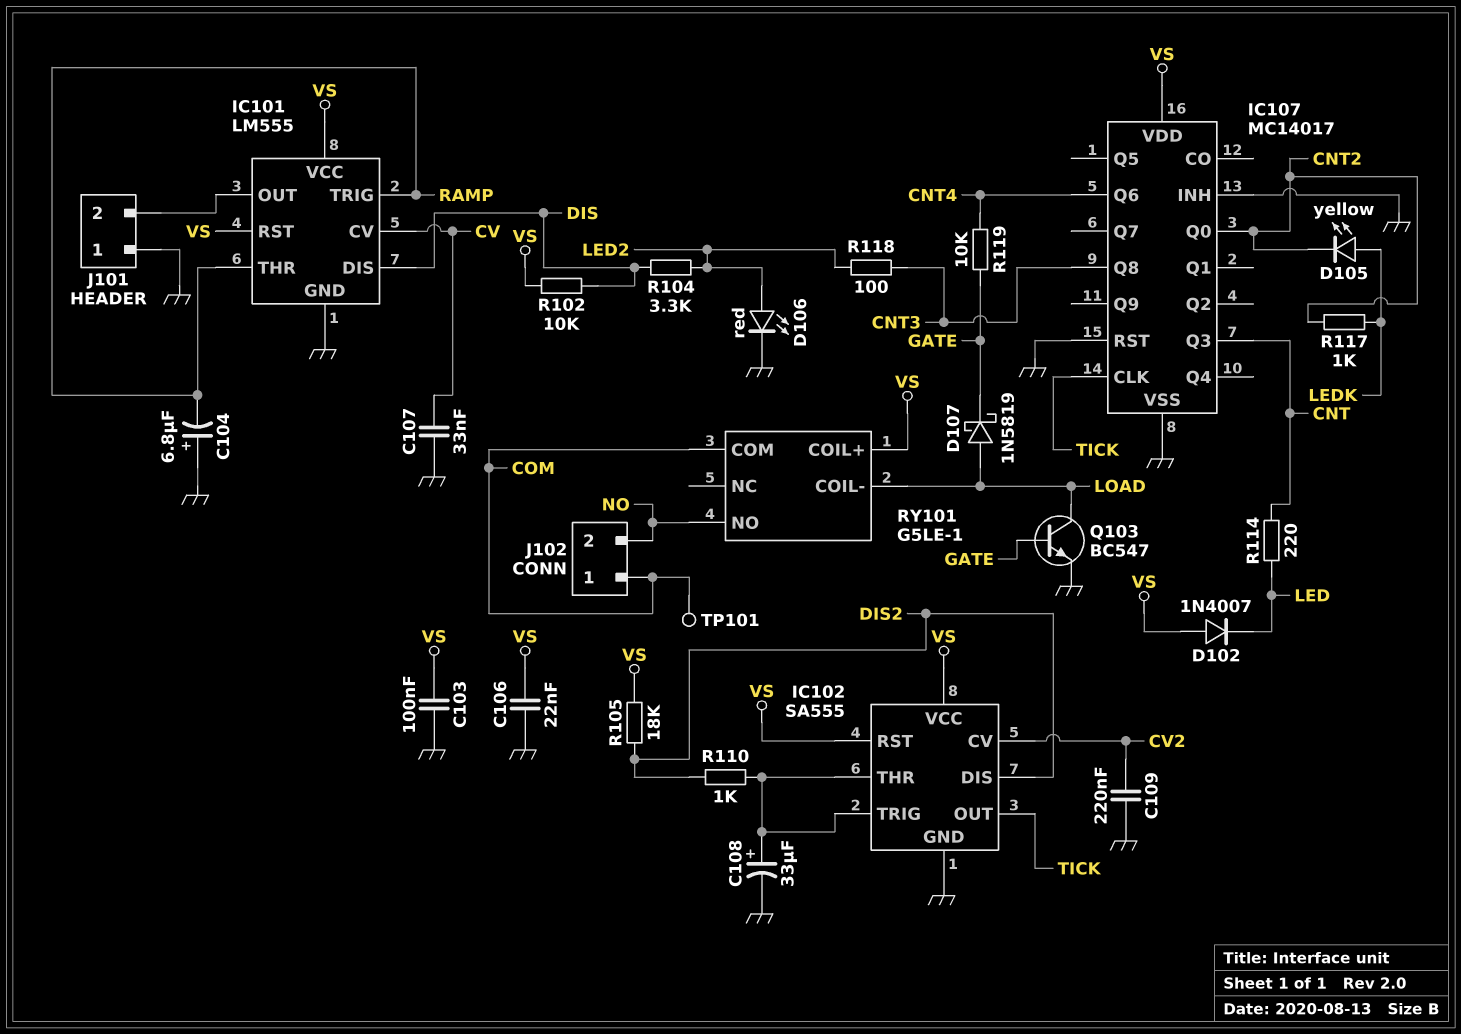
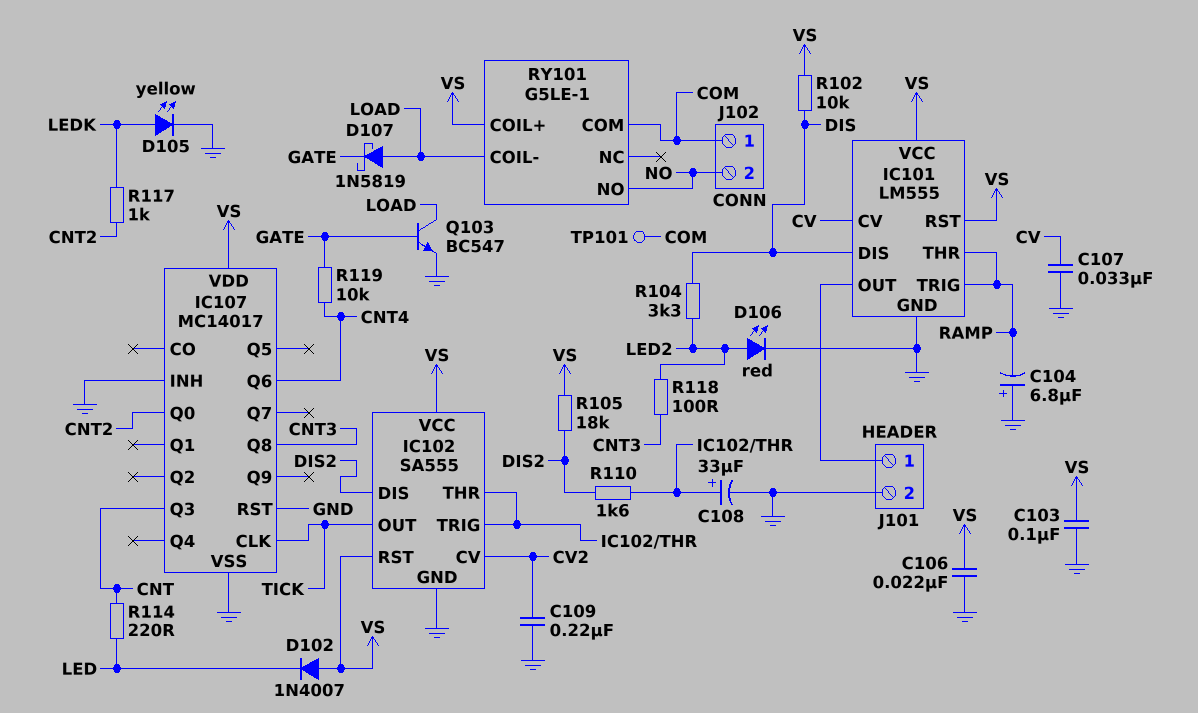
D105: LED yellow (A LEDK, K CNT2) -> LED yellow (A LEDK, K GND)
J101 pin 1: GND -> IC101/OUT
J101 pin 2: IC101/OUT -> GND
R110: 1k (DIS2, IC102/THR) -> 1.6k (DIS2, IC102/THR)

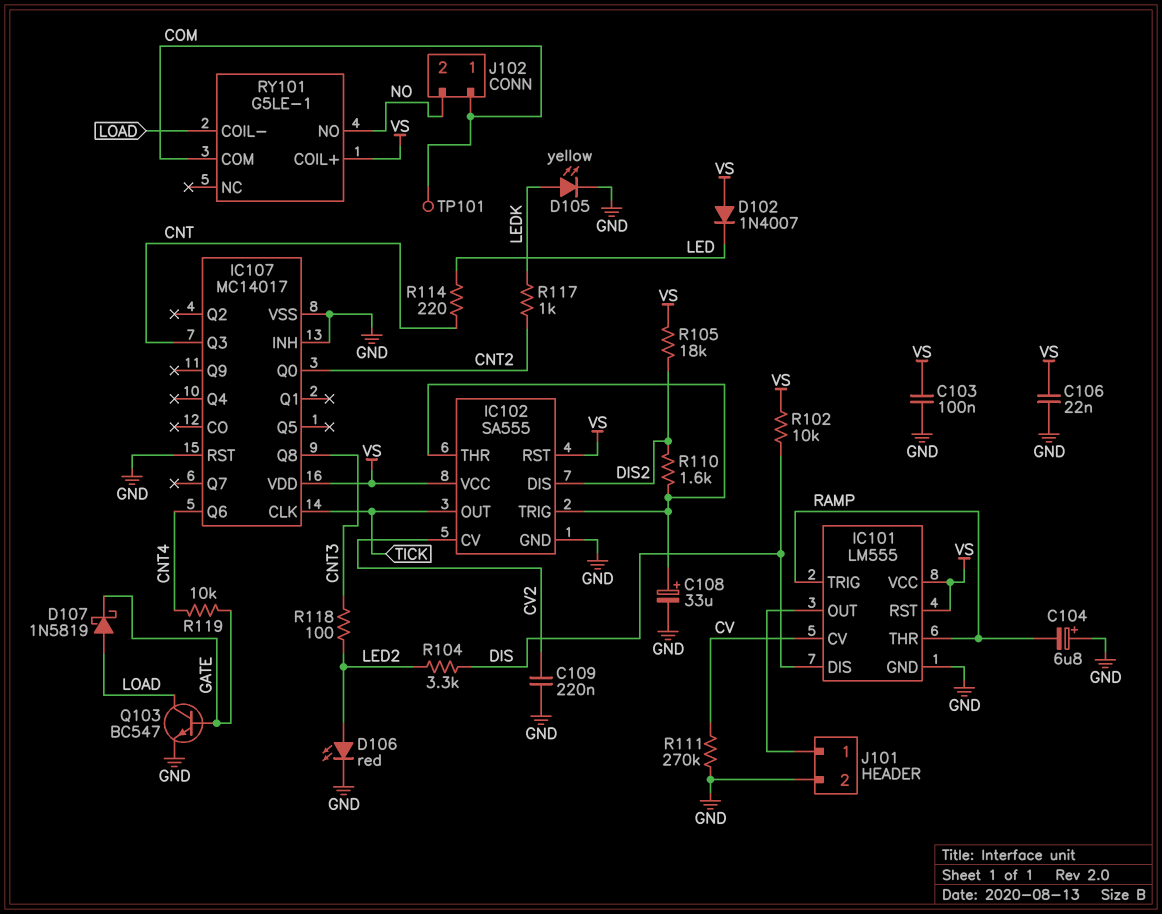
C107: 33nF (CV, GND) -> none
R111: none -> 270k (CV, GND)

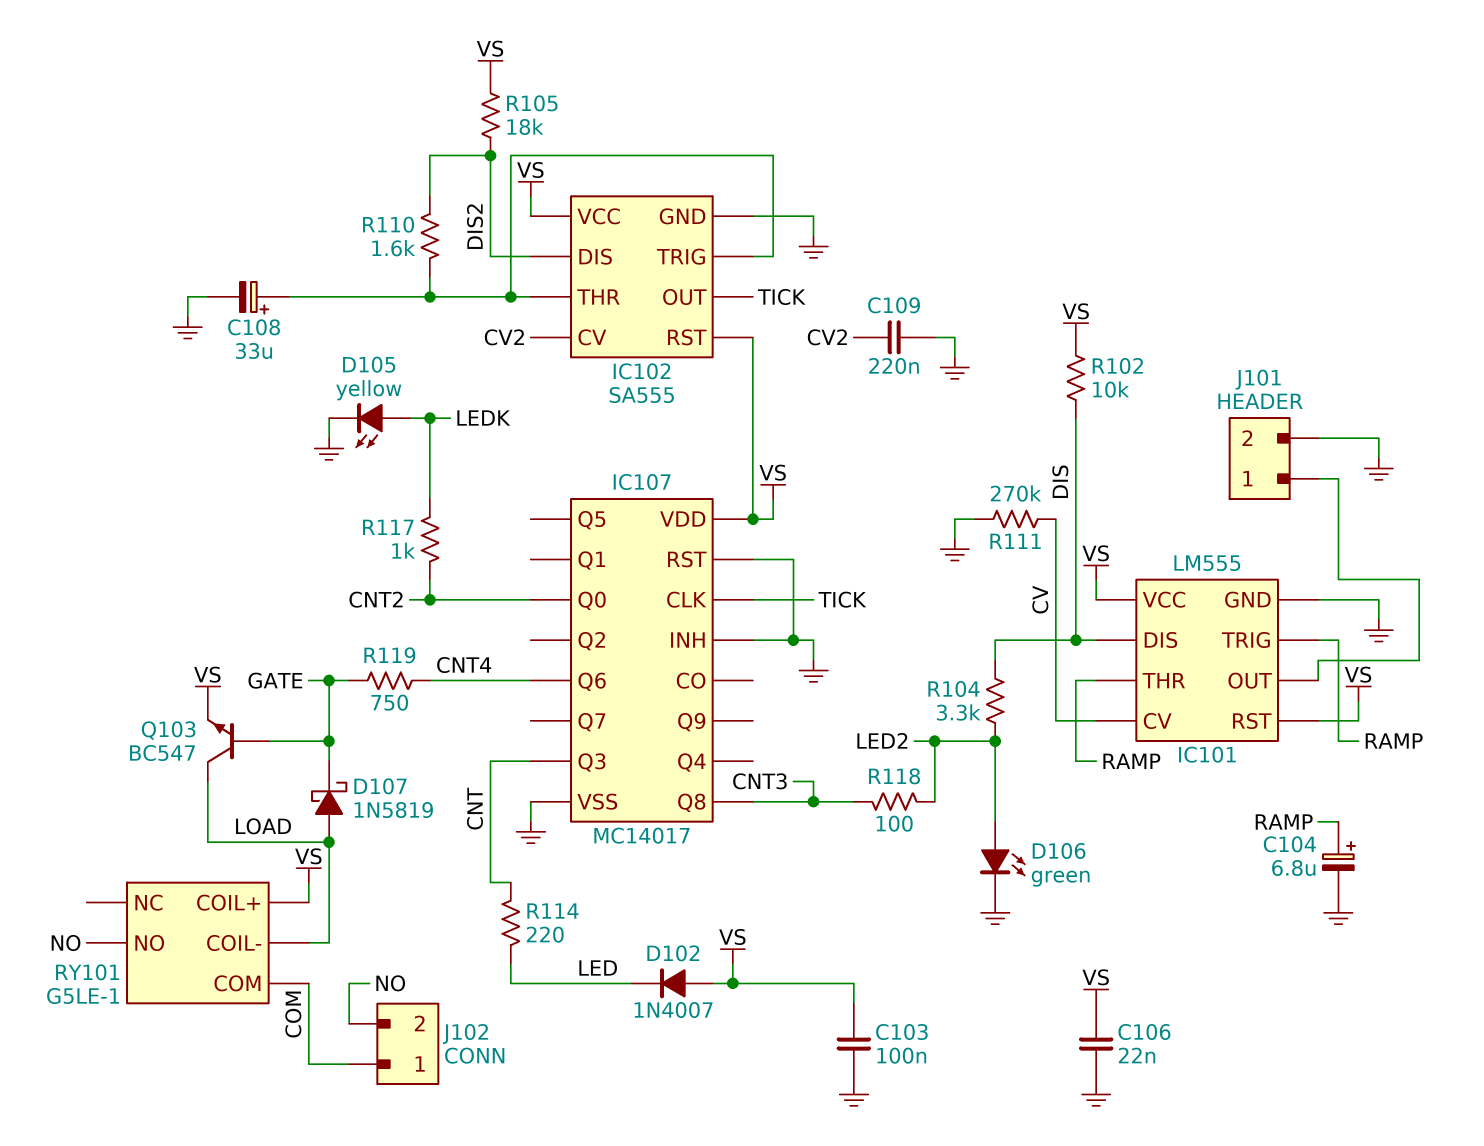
C104: 6.8uF (plus GND, minus RAMP) -> 6.8uF (plus RAMP, minus GND)
D106: LED red (A LED2, K GND) -> LED green (A LED2, K GND)
Q103: NPN BC547 (B GATE, C LOAD, E GND) -> NPN BC547 (B GATE, C LOAD, E VS)
R119: 10k (CNT4, GATE) -> 750 (CNT4, GATE)
TP101: test point (COM) -> none

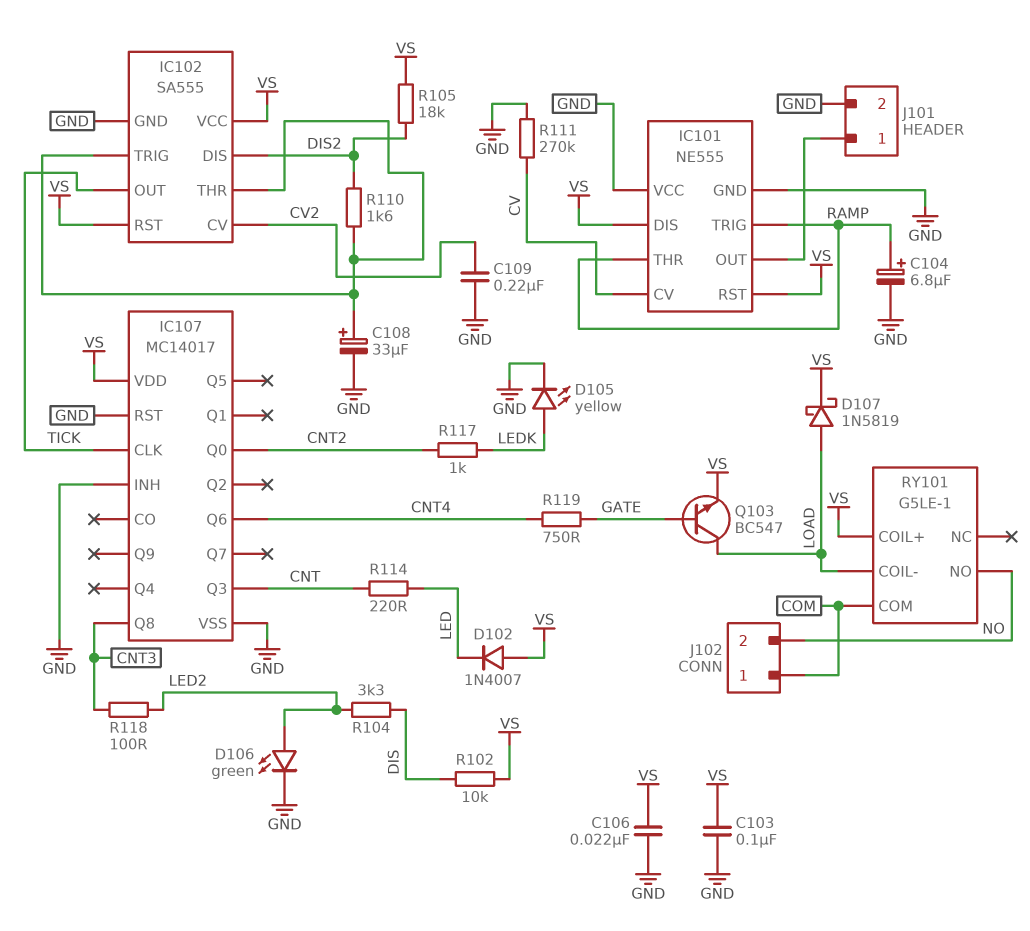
D107: schottky 1N5819 (A LOAD, K GATE) -> schottky 1N5819 (A LOAD, K VS)
IC101: LM555 -> NE555
IC101 pin DIS: DIS -> VS
IC101 pin VCC: VS -> GND

